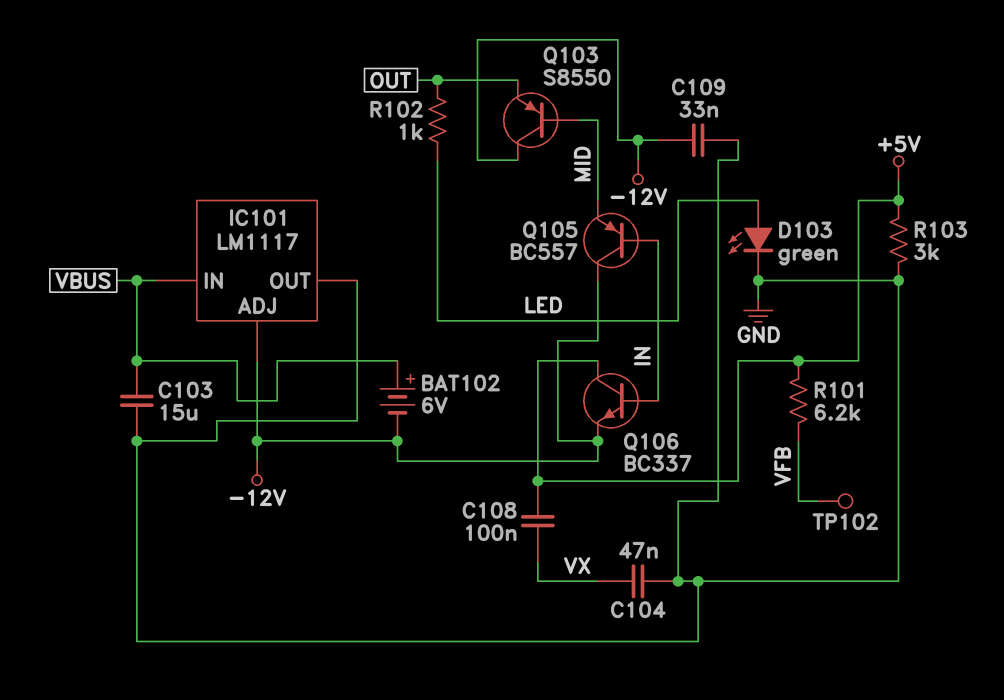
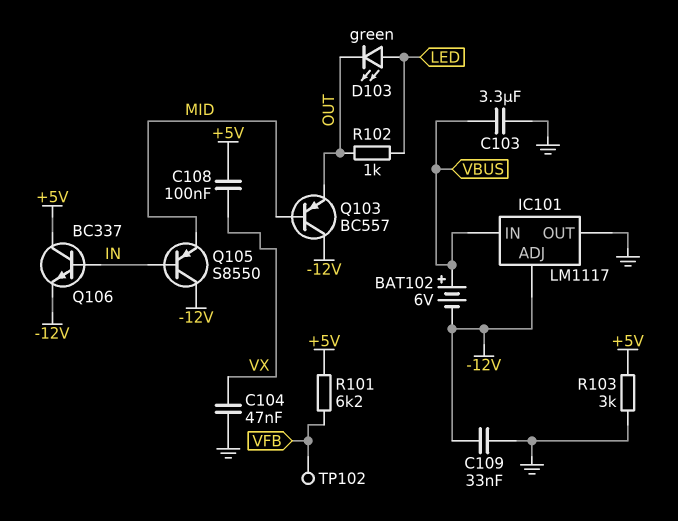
C103: 15uF (GND, VBUS) -> 3.3uF (GND, VBUS)
D103: LED green (A LED, K GND) -> LED green (A LED, K OUT)
Q103: PNP S8550 (B MID, C -12V, E OUT) -> PNP BC557 (B MID, C -12V, E OUT)
Q105: PNP BC557 (B IN, C -12V, E MID) -> PNP S8550 (B IN, C -12V, E MID)

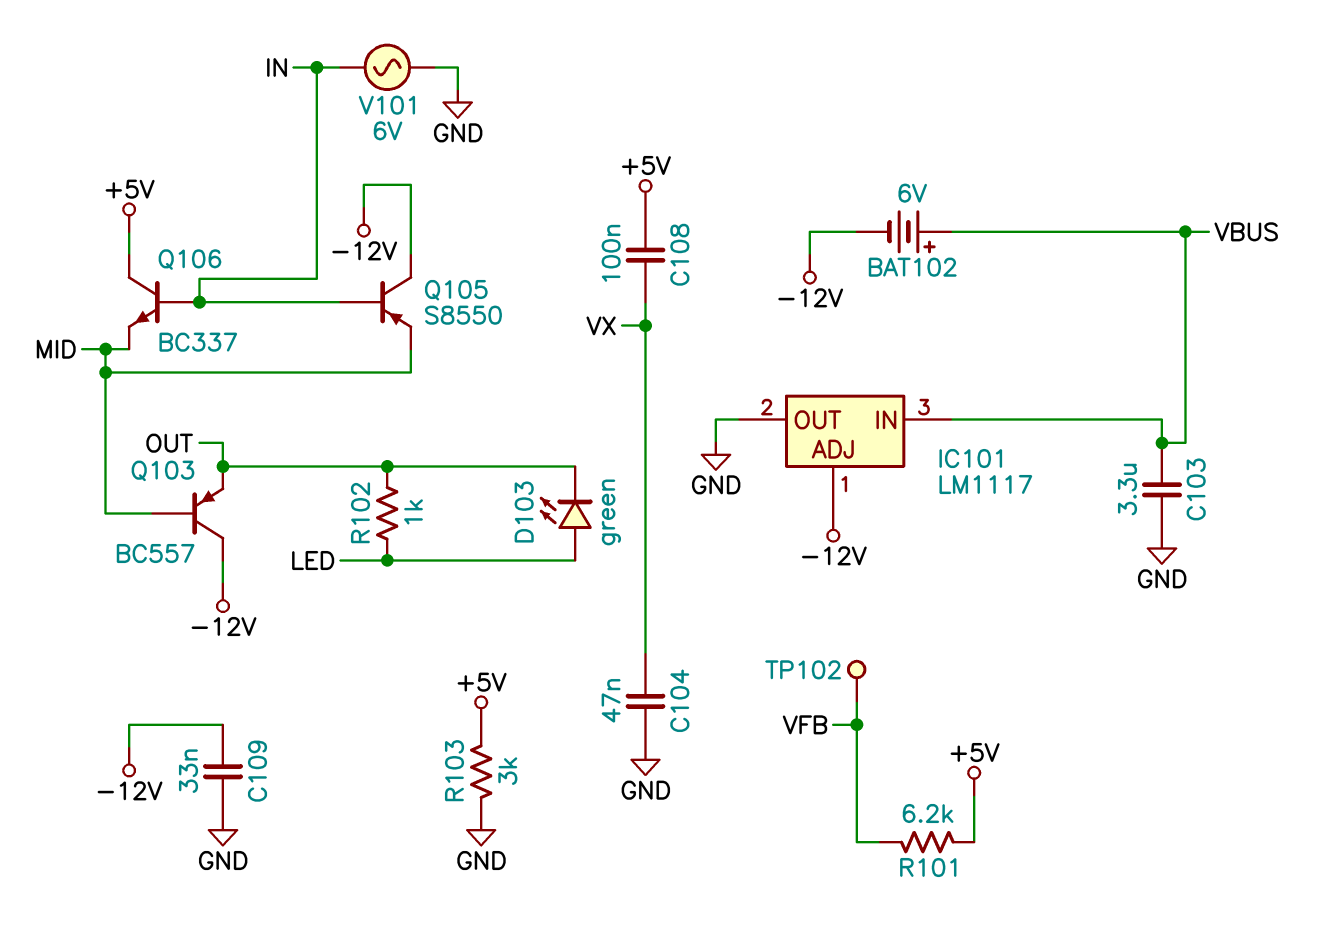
Q106: NPN BC337 (B IN, C +5V, E -12V) -> NPN BC337 (B IN, C +5V, E MID)
V101: none -> AC 6V (GND, IN)

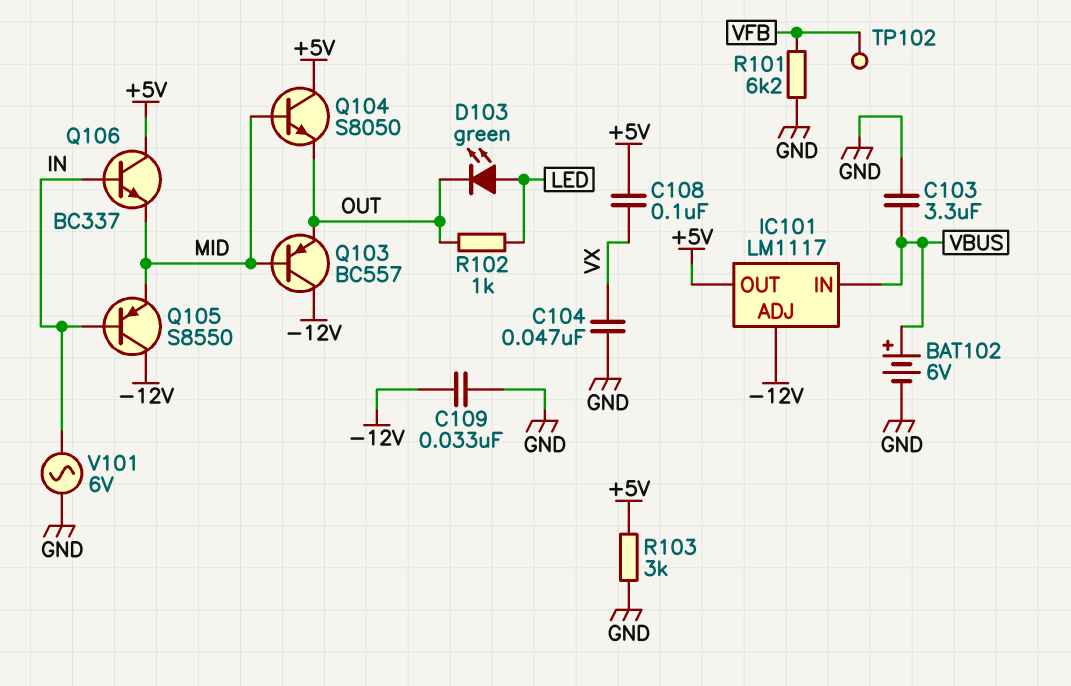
BAT102: 6V (plus VBUS, minus -12V) -> 6V (plus VBUS, minus GND)
IC101 pin OUT: GND -> +5V
Q104: none -> NPN S8050 (B MID, C +5V, E OUT)
R101: 6.2k (+5V, VFB) -> 6.2k (GND, VFB)

